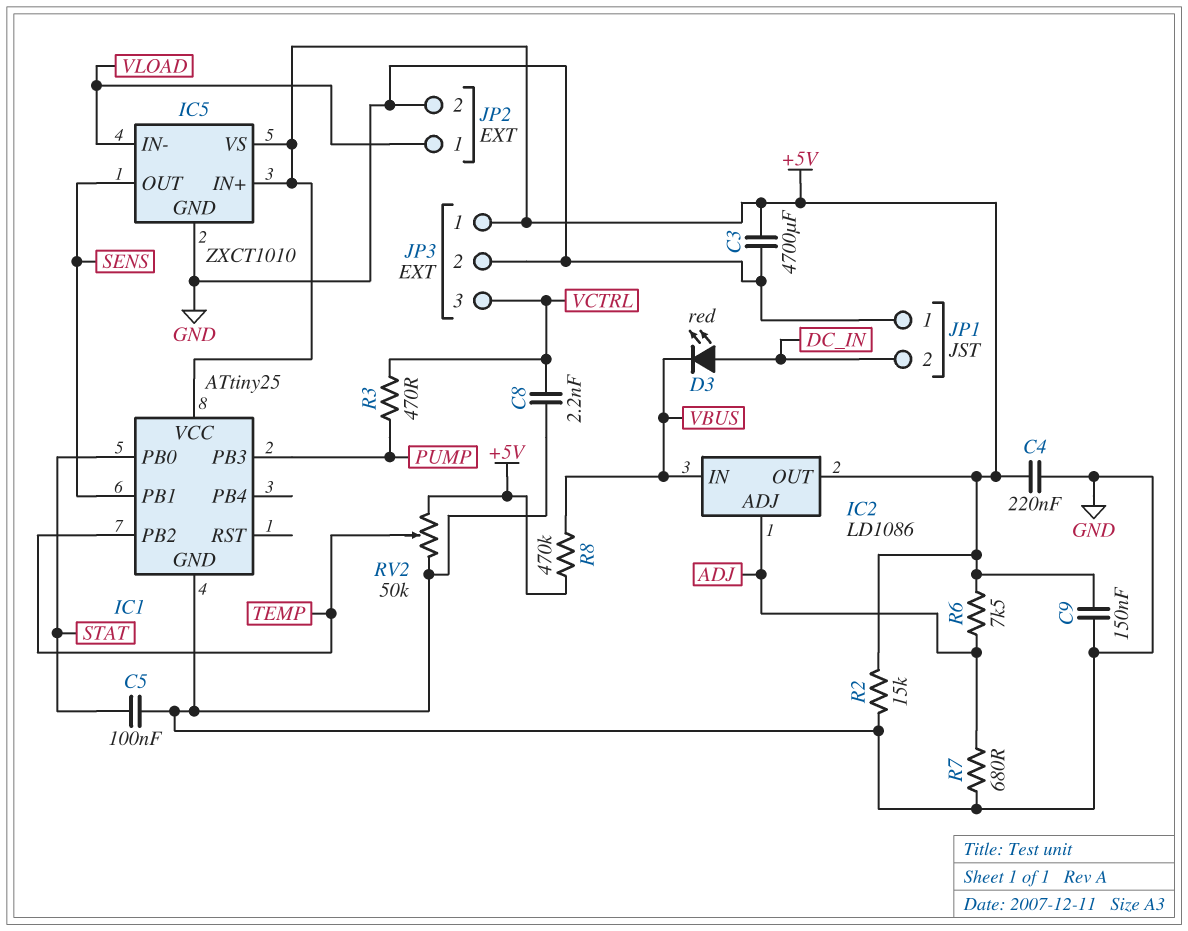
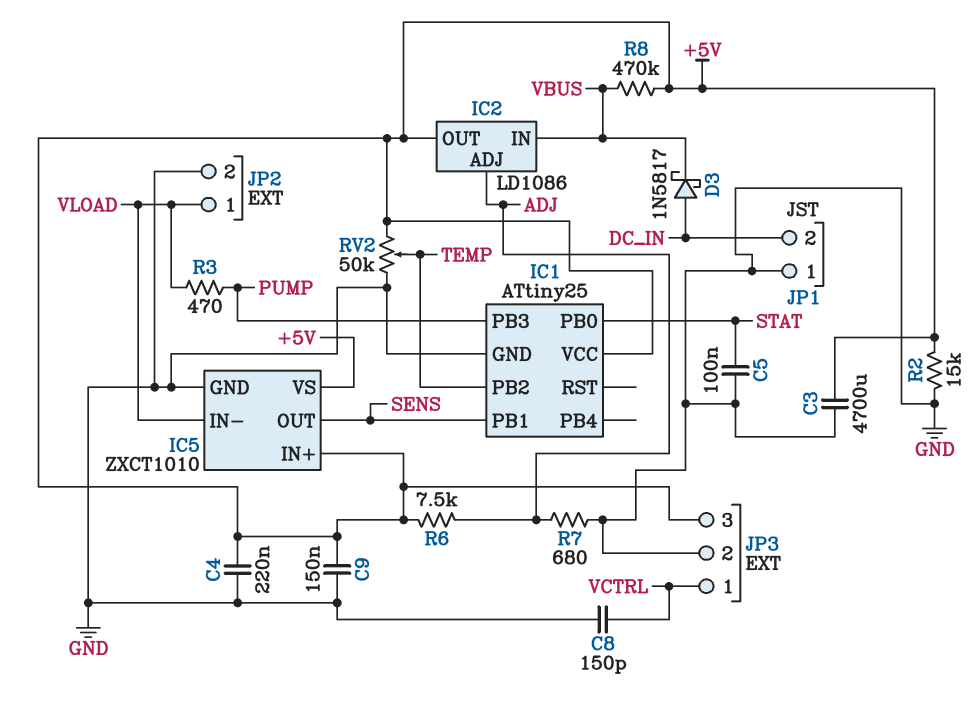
C8: 2.2nF (GND, VCTRL) -> 150pF (GND, VCTRL)
D3: LED red (A DC_IN, K VBUS) -> schottky 1N5817 (A DC_IN, K VBUS)
JP3 pin 1: +5V -> VCTRL
JP3 pin 3: VCTRL -> +5V
R3: 470 (PUMP, VCTRL) -> 470 (PUMP, VLOAD)

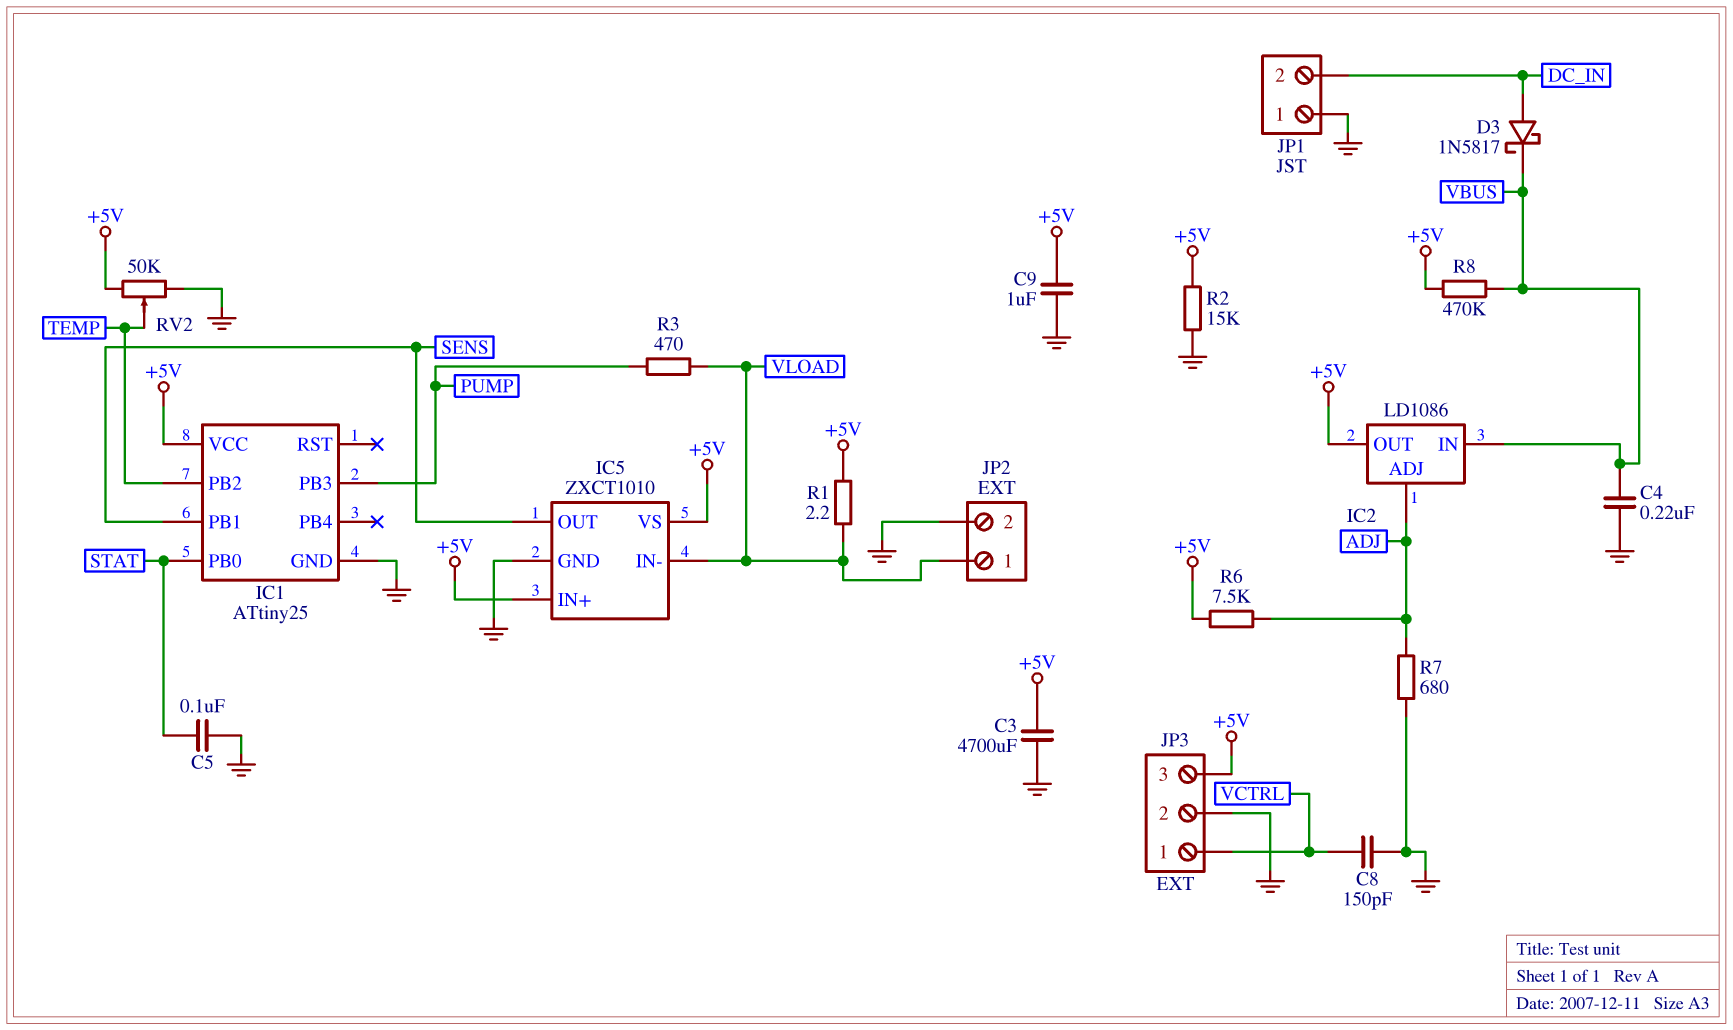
C4: 220nF (+5V, GND) -> 220nF (GND, VBUS)
C9: 150nF (+5V, GND) -> 1uF (+5V, GND)
R1: none -> 2.2 (+5V, VLOAD)

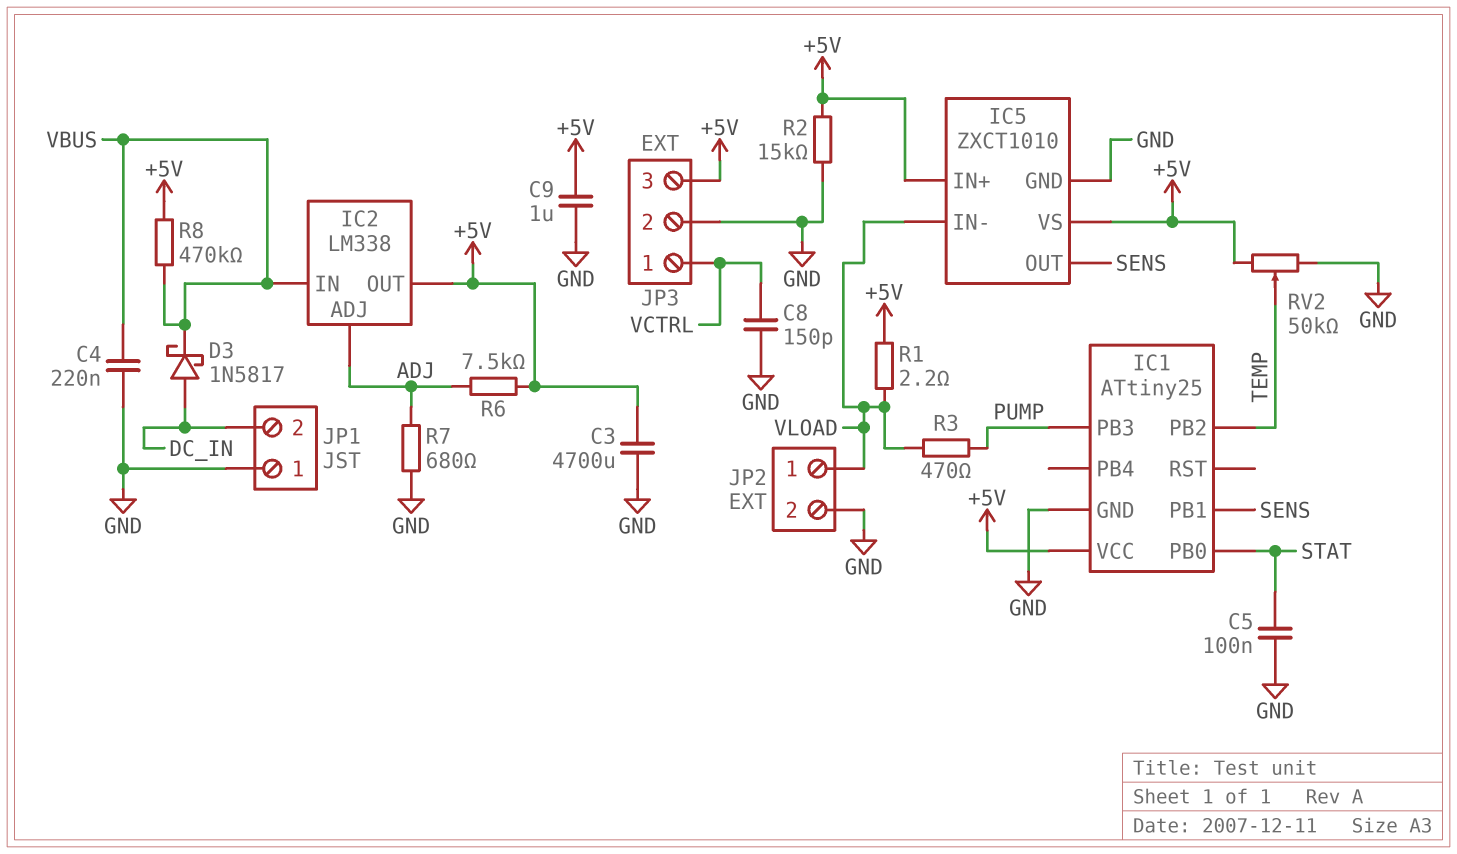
IC2: LD1086 -> LM338

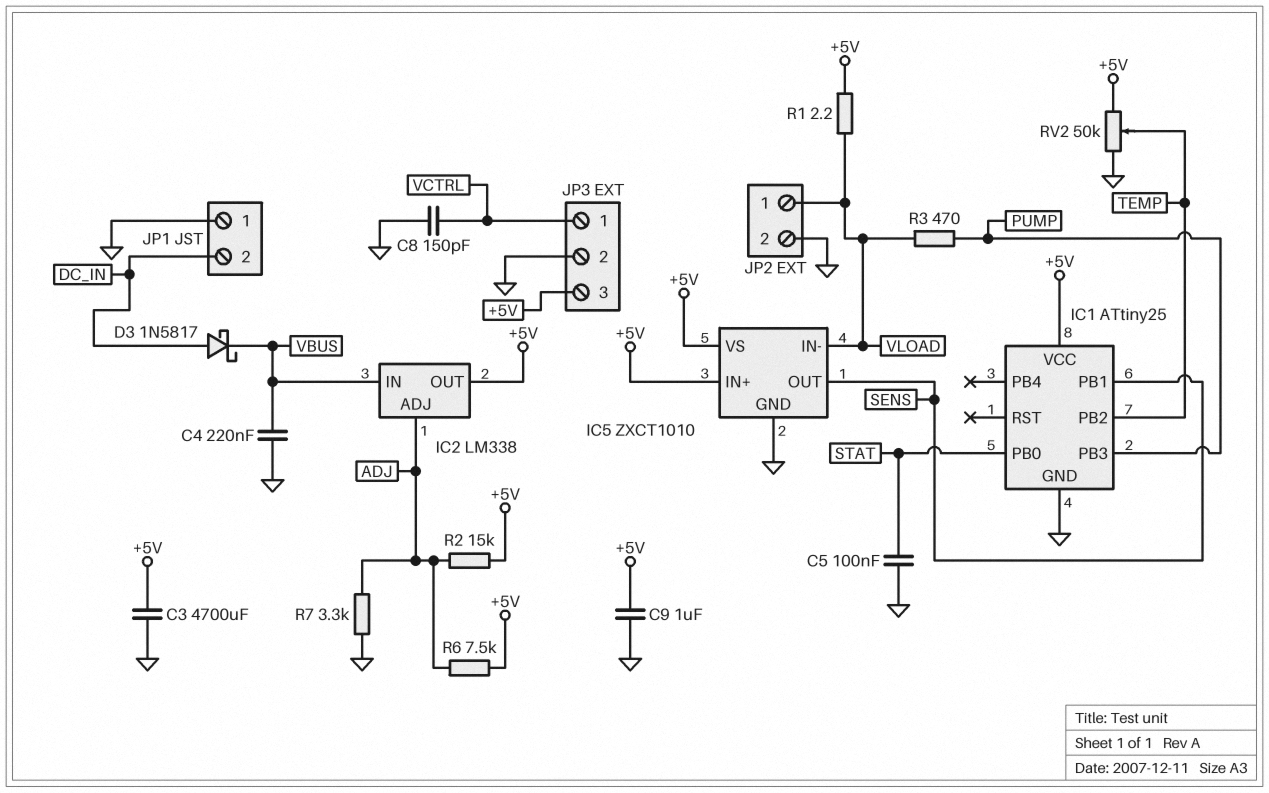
R2: 15k (+5V, GND) -> 15k (+5V, ADJ)
R7: 680 (ADJ, GND) -> 3.3k (ADJ, GND)
R8: 470k (+5V, VBUS) -> none

